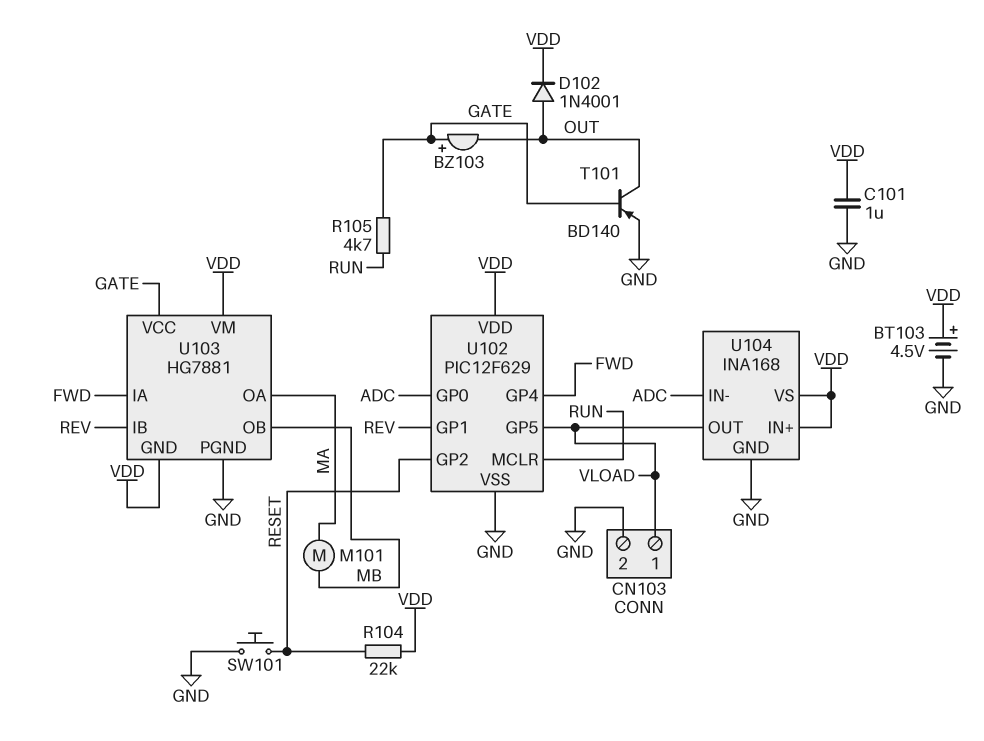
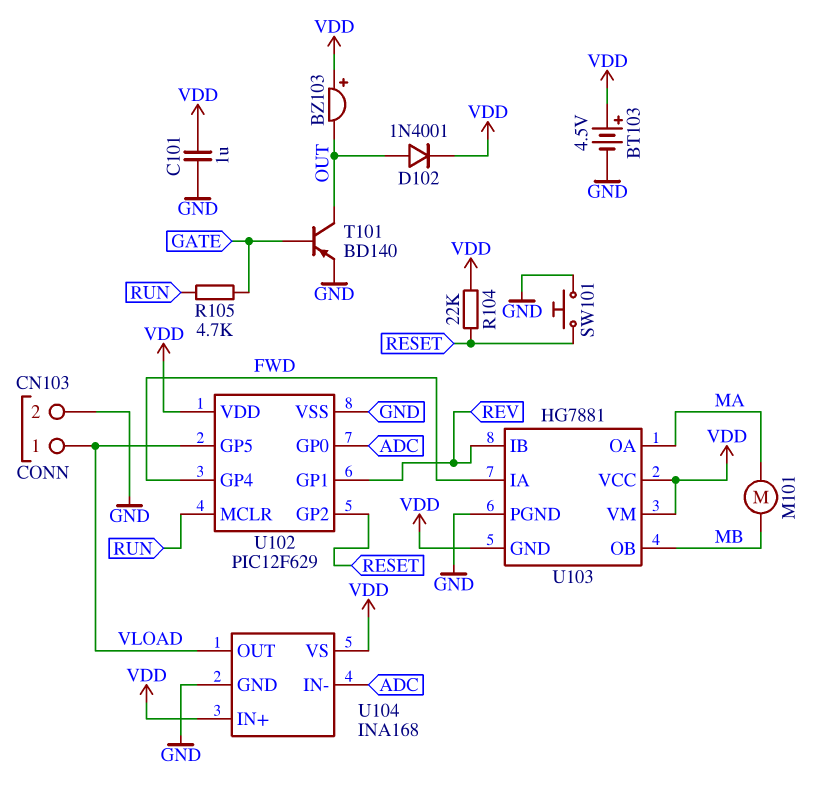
BZ103: buzzer (plus GATE, minus OUT) -> buzzer (plus VDD, minus OUT)
U103 pin VCC: GATE -> VDD

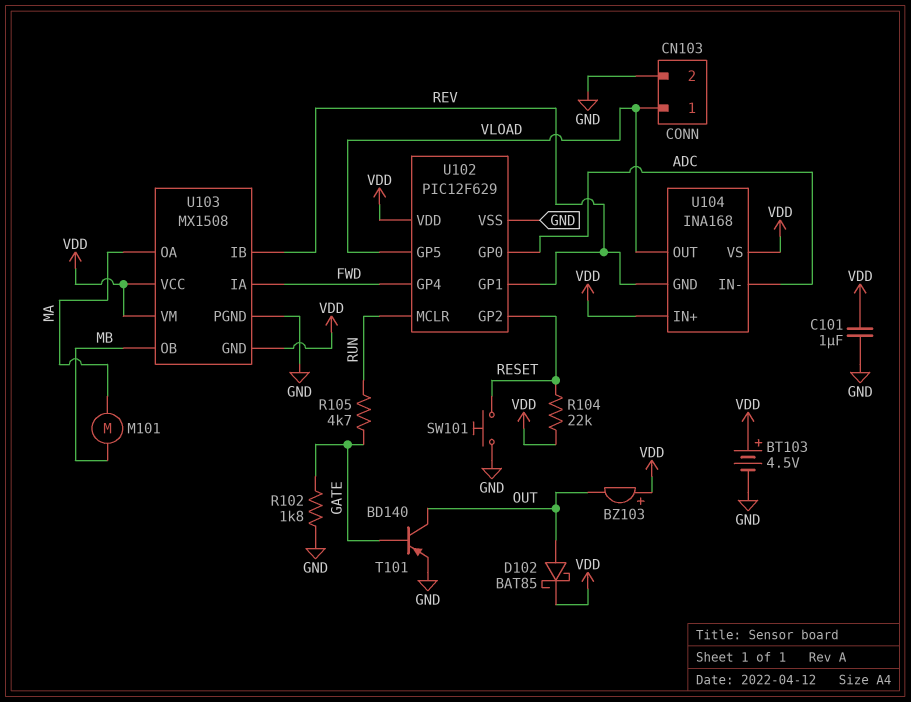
D102: diode 1N4001 (A OUT, K VDD) -> schottky BAT85 (A OUT, K VDD)
R102: none -> 1.8k (GATE, GND)
U103: HG7881 -> MX1508
U104 pin GND: GND -> REV

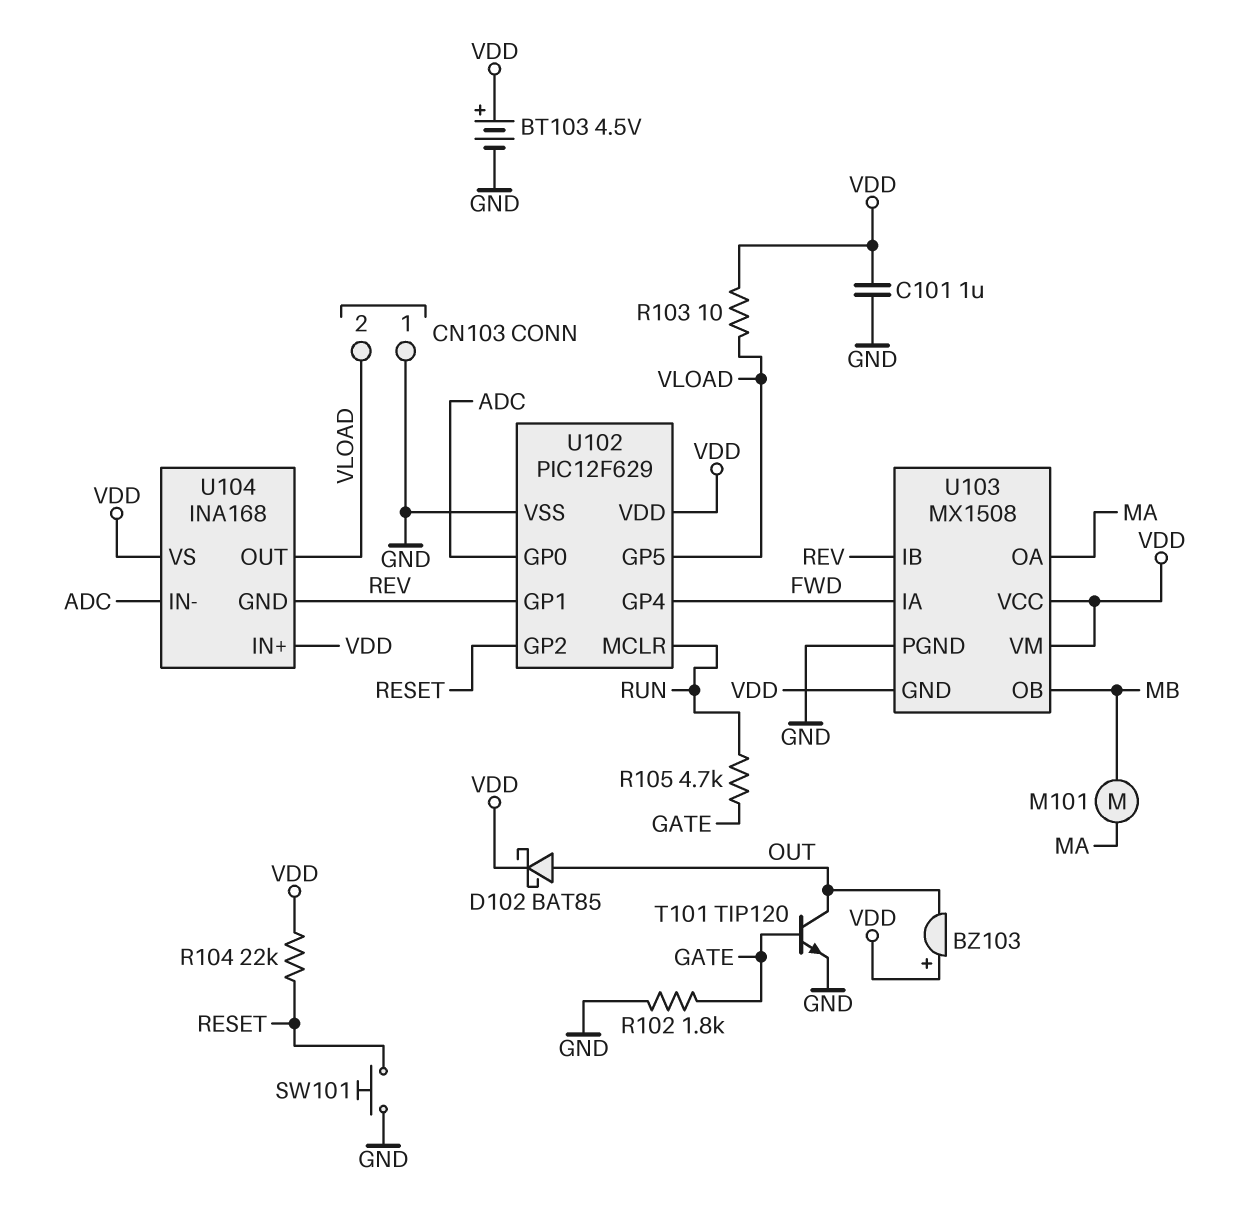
CN103 pin 1: VLOAD -> GND
CN103 pin 2: GND -> VLOAD
R103: none -> 10 (VDD, VLOAD)
T101: PNP BD140 (B GATE, C OUT, E GND) -> NPN TIP120 (B GATE, C OUT, E GND)

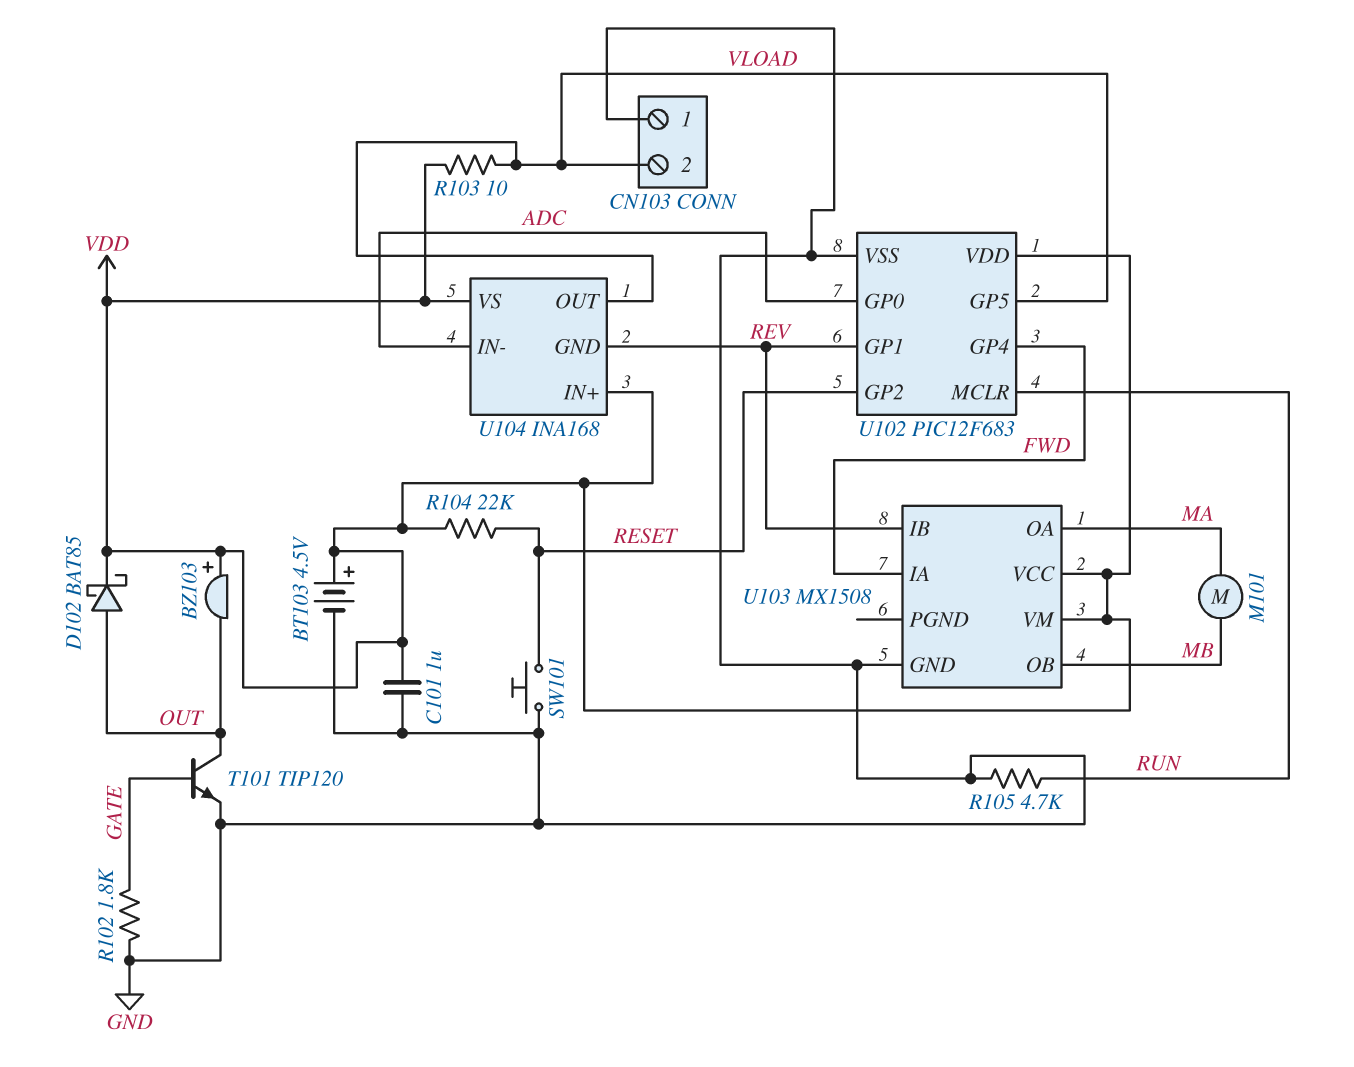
R105: 4.7k (GATE, RUN) -> 4.7k (GND, RUN)
U102: PIC12F629 -> PIC12F683
U103 pin GND: VDD -> GND
U103 pin PGND: GND -> none

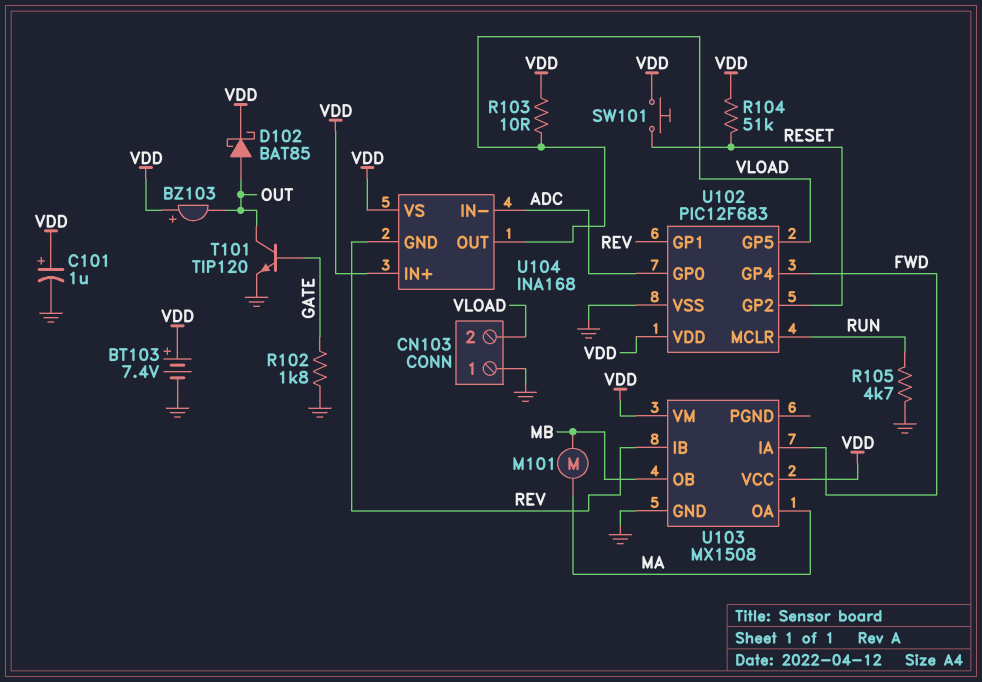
BT103: 4.5V (plus VDD, minus GND) -> 7.4V (plus VDD, minus GND)
C101: 1uF (GND, VDD) -> 1uF (plus VDD, minus GND)
R104: 22k (RESET, VDD) -> 51k (RESET, VDD)
SW101: button (GND, RESET) -> button (RESET, VDD)

